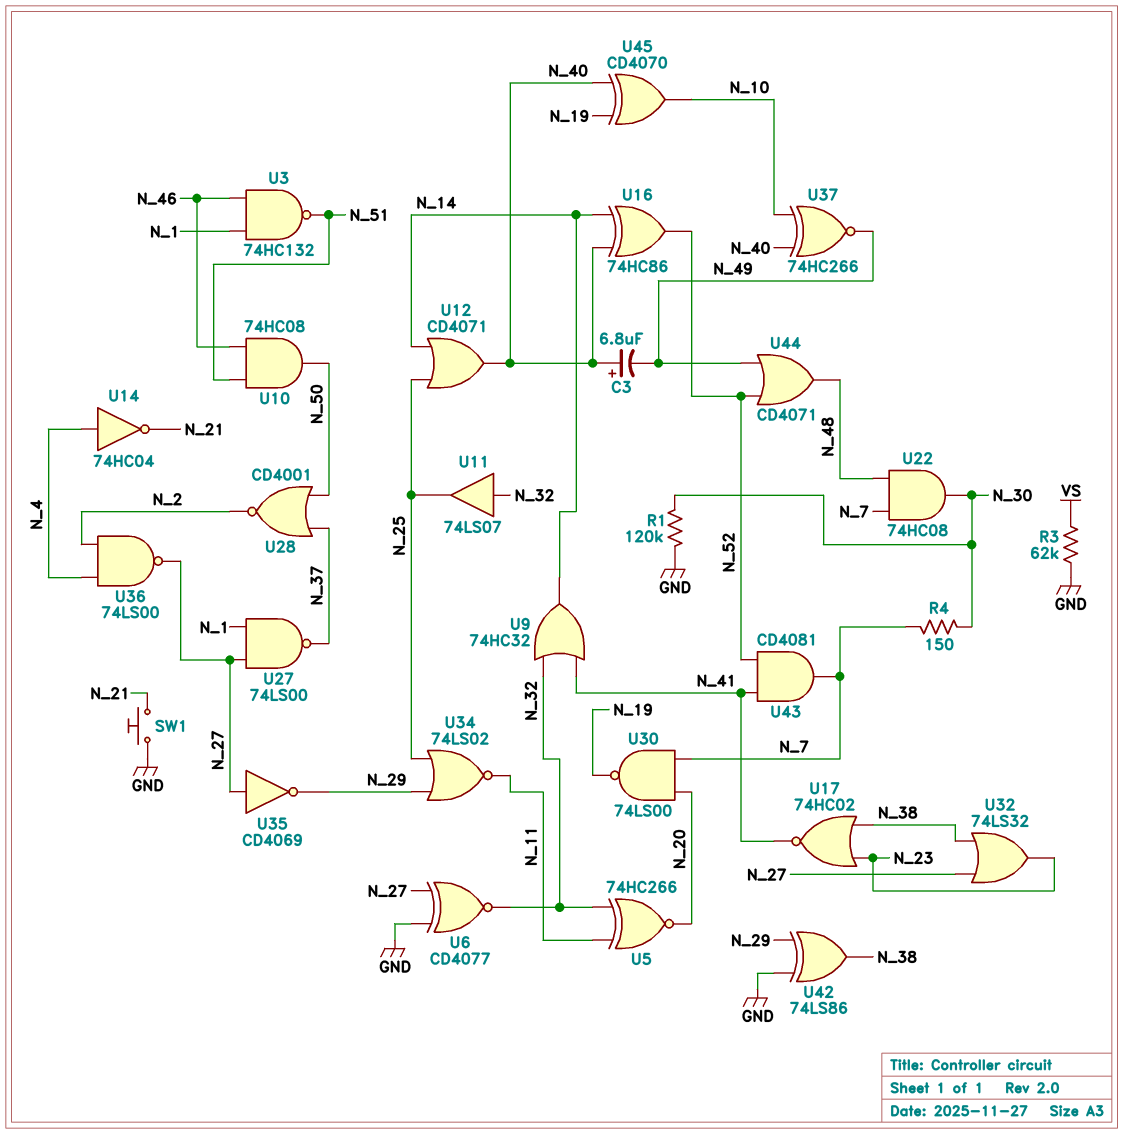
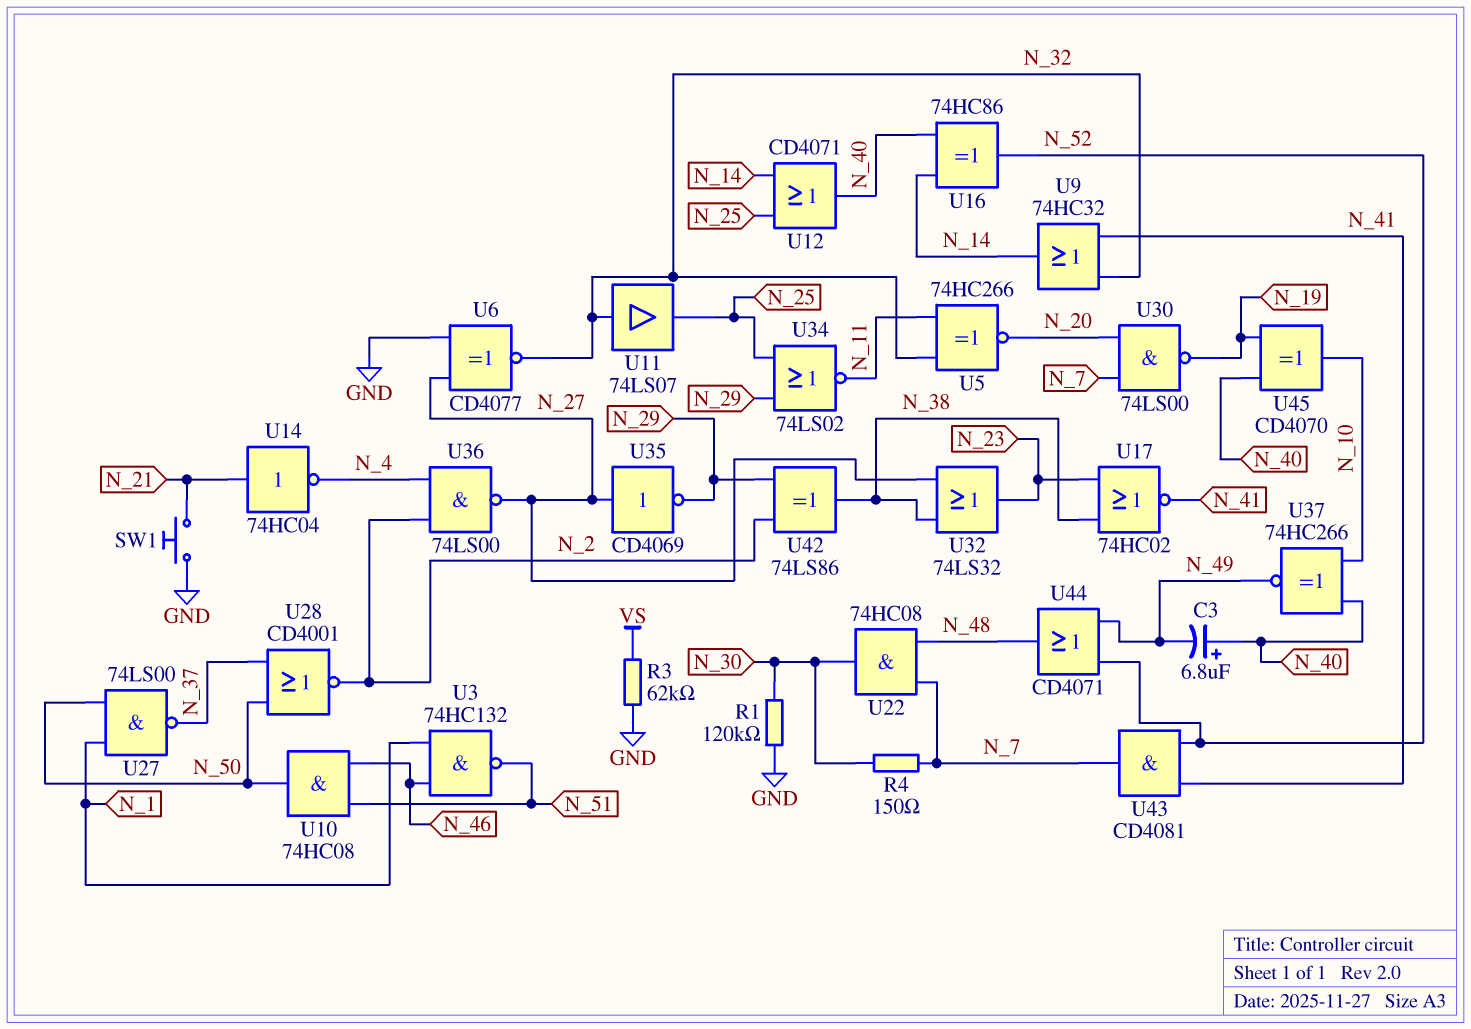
U14: NOT 74HC04 (in N_4, out N_21) -> NOT 74HC04 (in N_21, out N_4)
U27: NAND 74LS00 (in N_1, in N_27, out N_37) -> NAND 74LS00 (in N_1, in N_50, out N_37)
U42: XOR 74LS86 (in GND, in N_29, out N_38) -> XOR 74LS86 (in N_2, in N_29, out N_38)

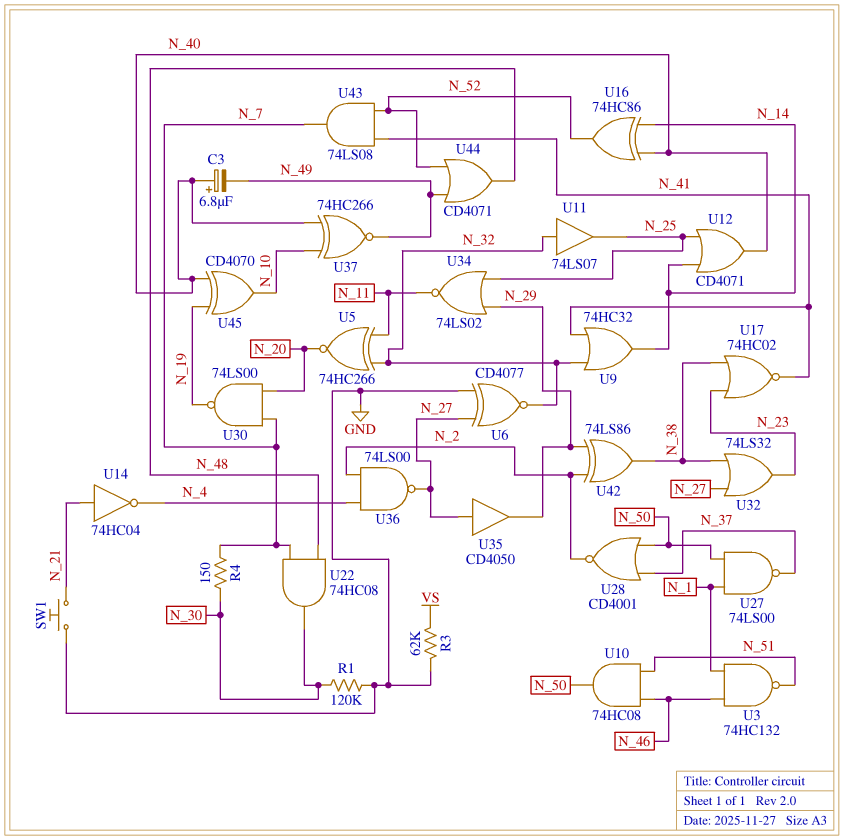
U35: NOT CD4069 (in N_27, out N_29) -> buffer CD4050 (in N_27, out N_29)
U43: AND CD4081 (in N_41, in N_52, out N_7) -> AND 74LS08 (in N_41, in N_52, out N_7)

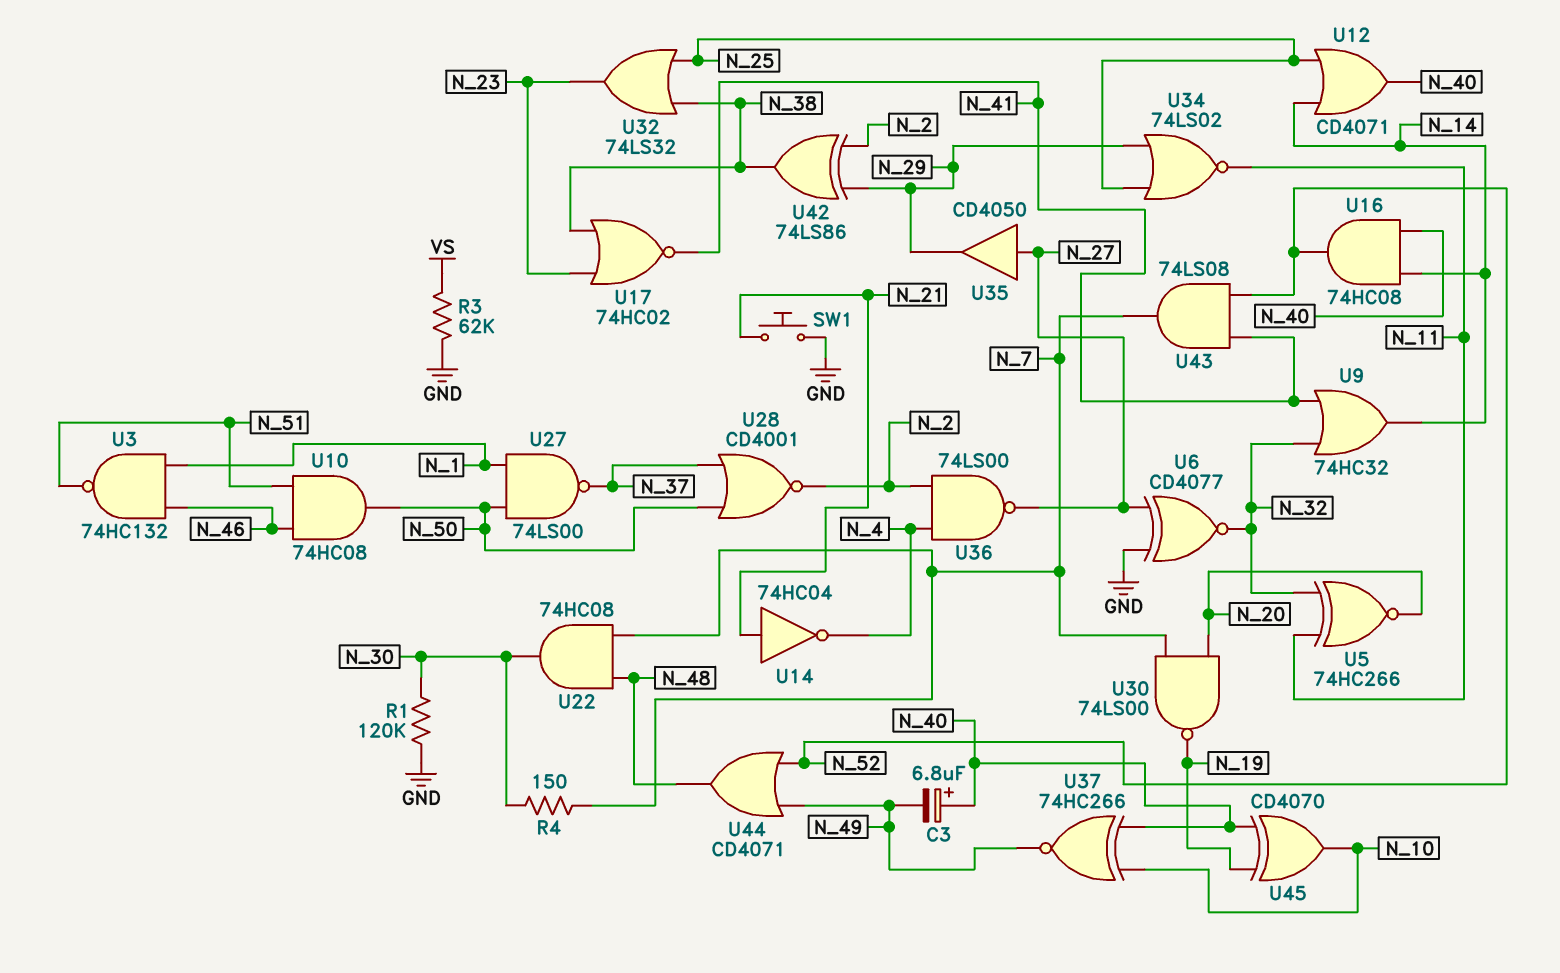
U11: buffer 74LS07 (in N_32, out N_25) -> none
U16: XOR 74HC86 (in N_14, in N_40, out N_52) -> AND 74HC08 (in N_14, in N_40, out N_52)
U32: OR 74LS32 (in N_27, in N_38, out N_23) -> OR 74LS32 (in N_25, in N_38, out N_23)

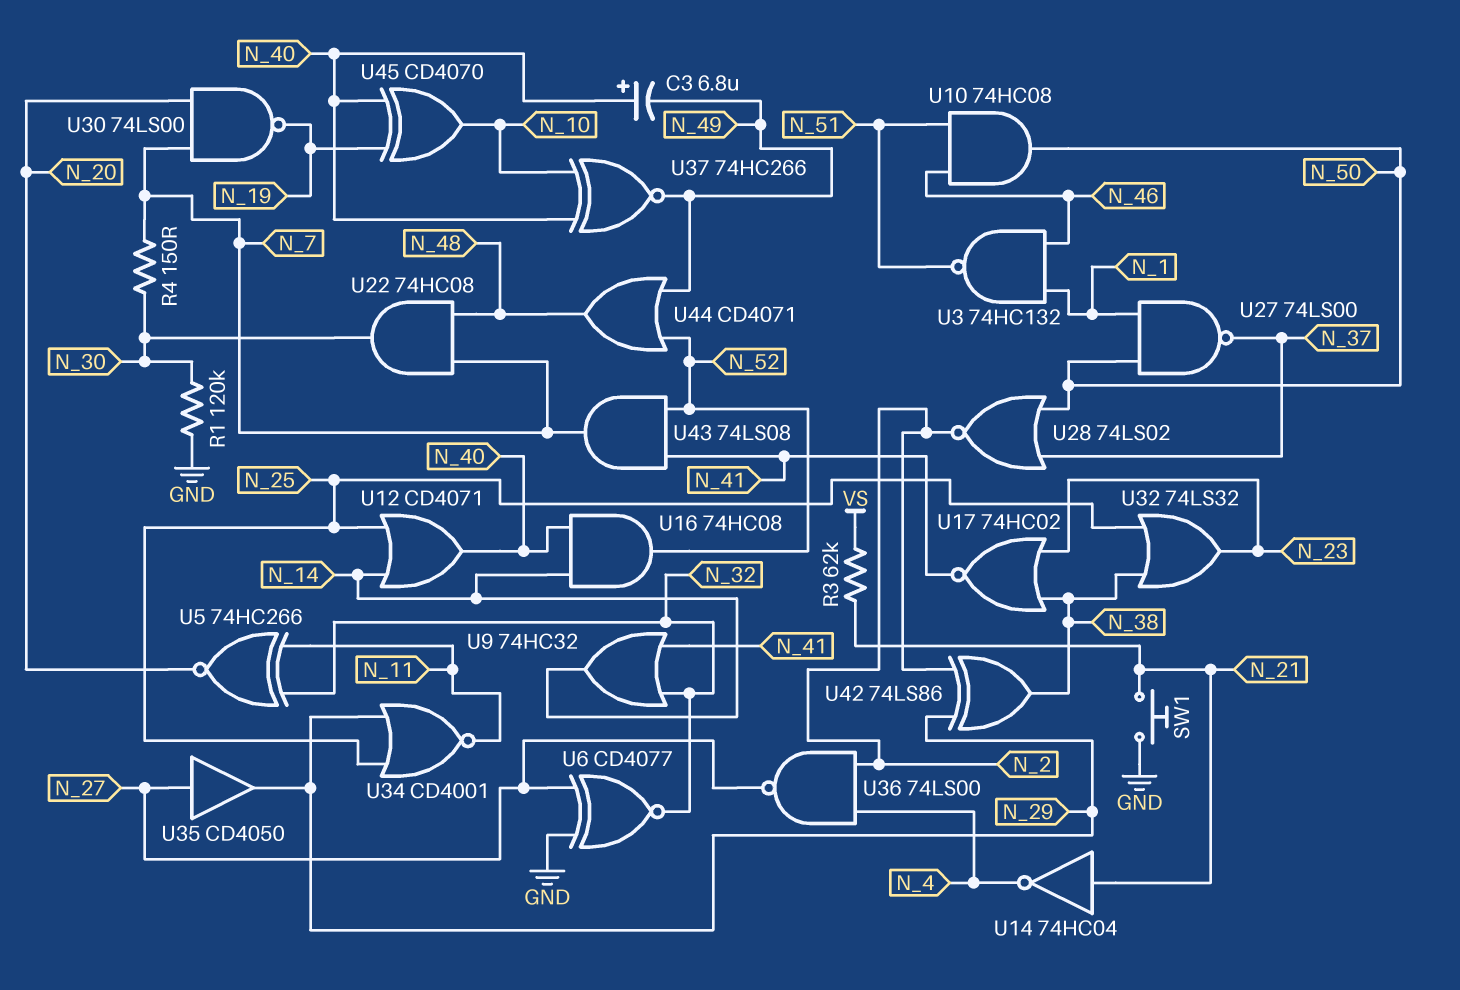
R3: 62k (GND, VS) -> 62k (N_21, VS)
U28: NOR CD4001 (in N_37, in N_50, out N_2) -> NOR 74LS02 (in N_37, in N_50, out N_2)
U34: NOR 74LS02 (in N_25, in N_29, out N_11) -> NOR CD4001 (in N_25, in N_29, out N_11)

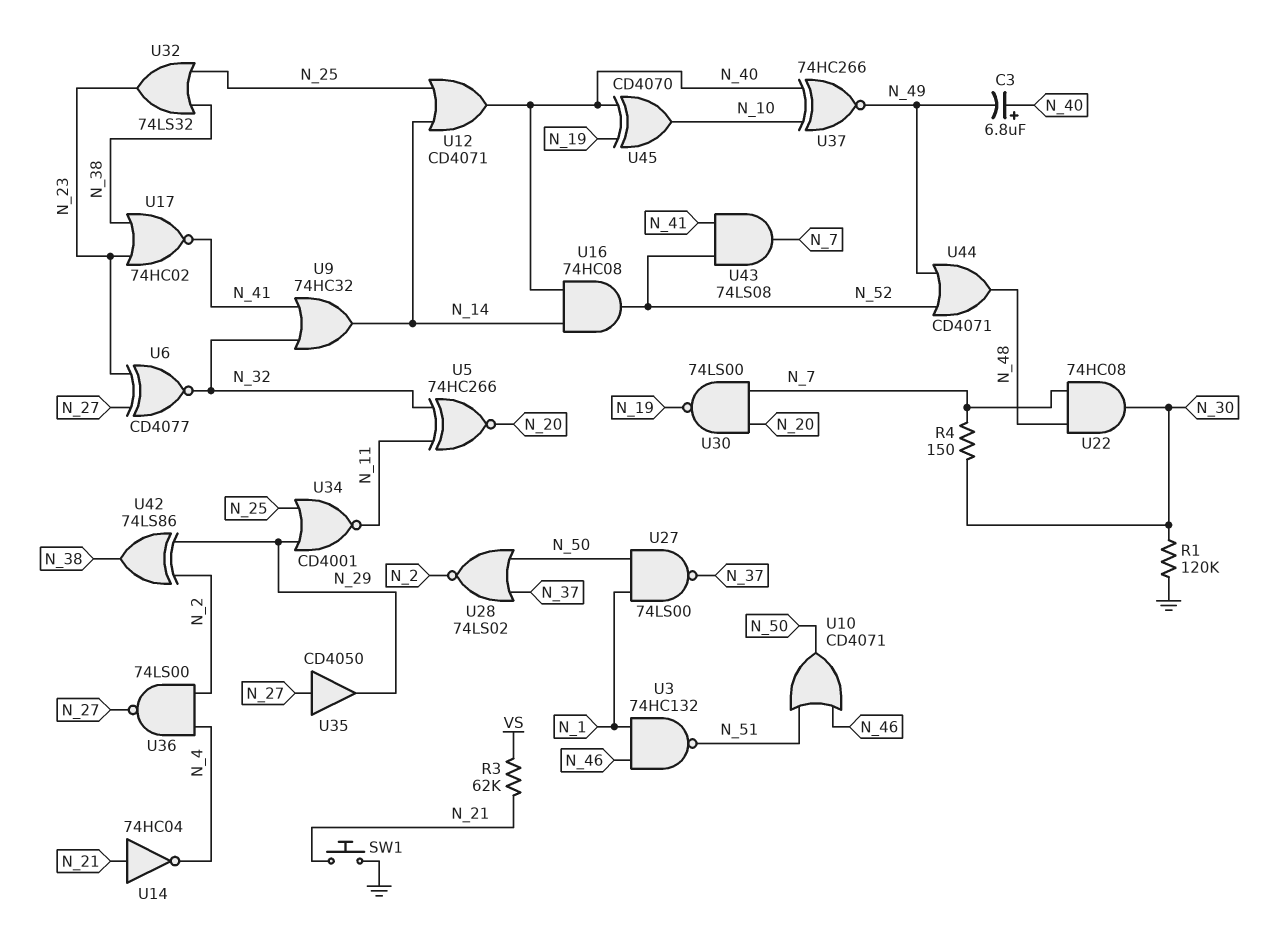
U6: XNOR CD4077 (in GND, in N_27, out N_32) -> XNOR CD4077 (in N_23, in N_27, out N_32)
U10: AND 74HC08 (in N_46, in N_51, out N_50) -> OR CD4071 (in N_46, in N_51, out N_50)

